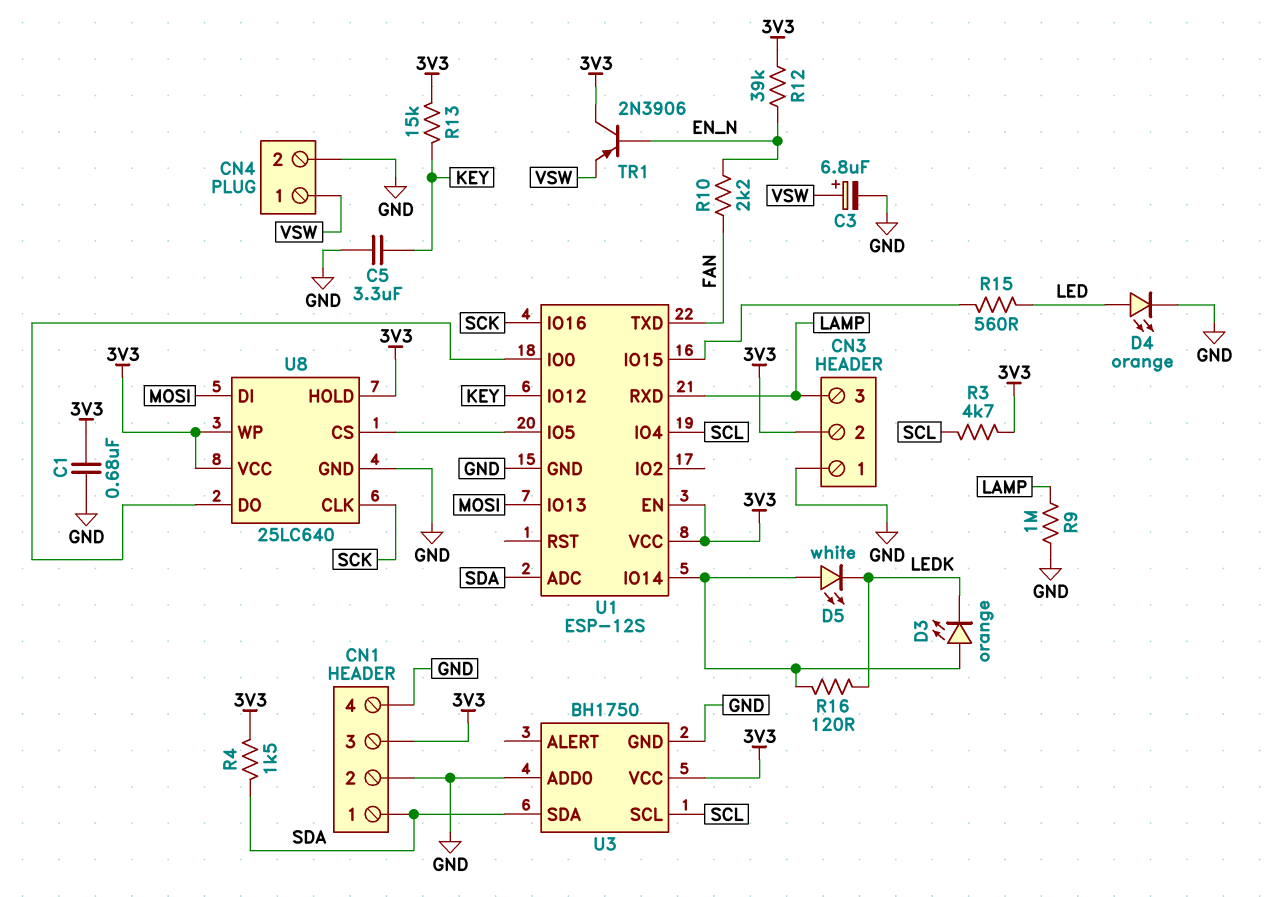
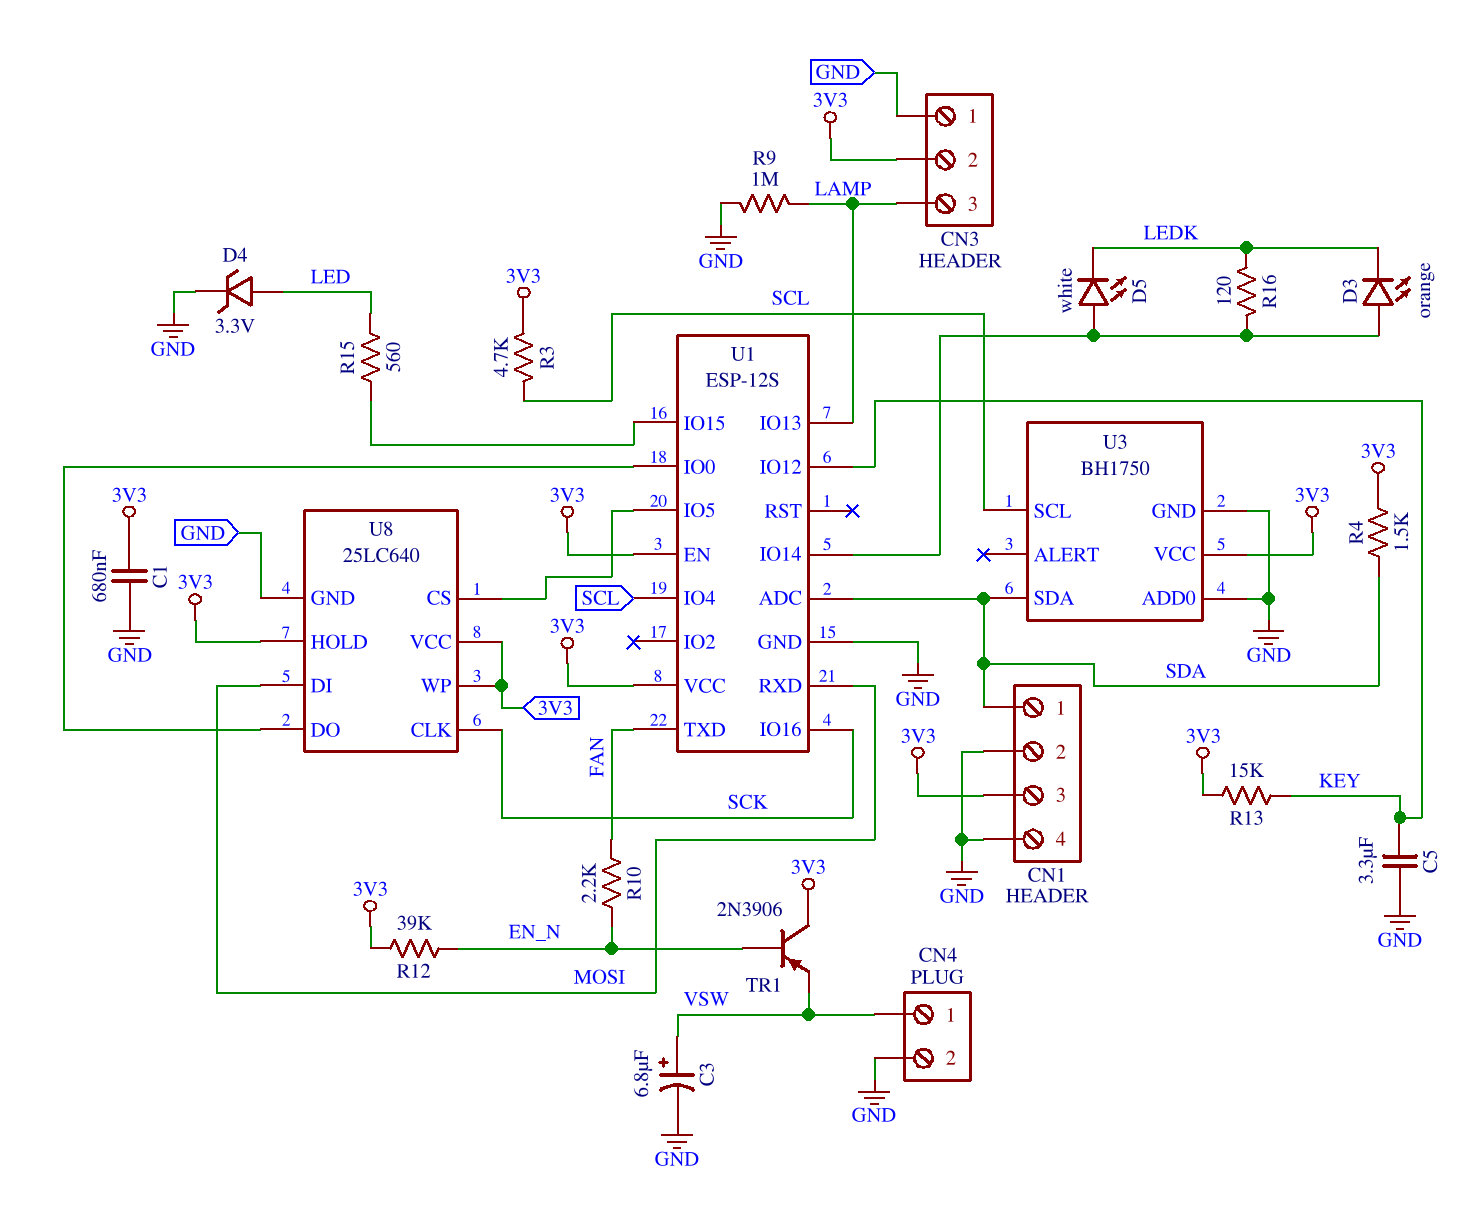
D4: LED orange (A LED, K GND) -> zener 3.3V (A LED, K GND)
U1 pin IO13: MOSI -> LAMP
U1 pin RXD: LAMP -> MOSI

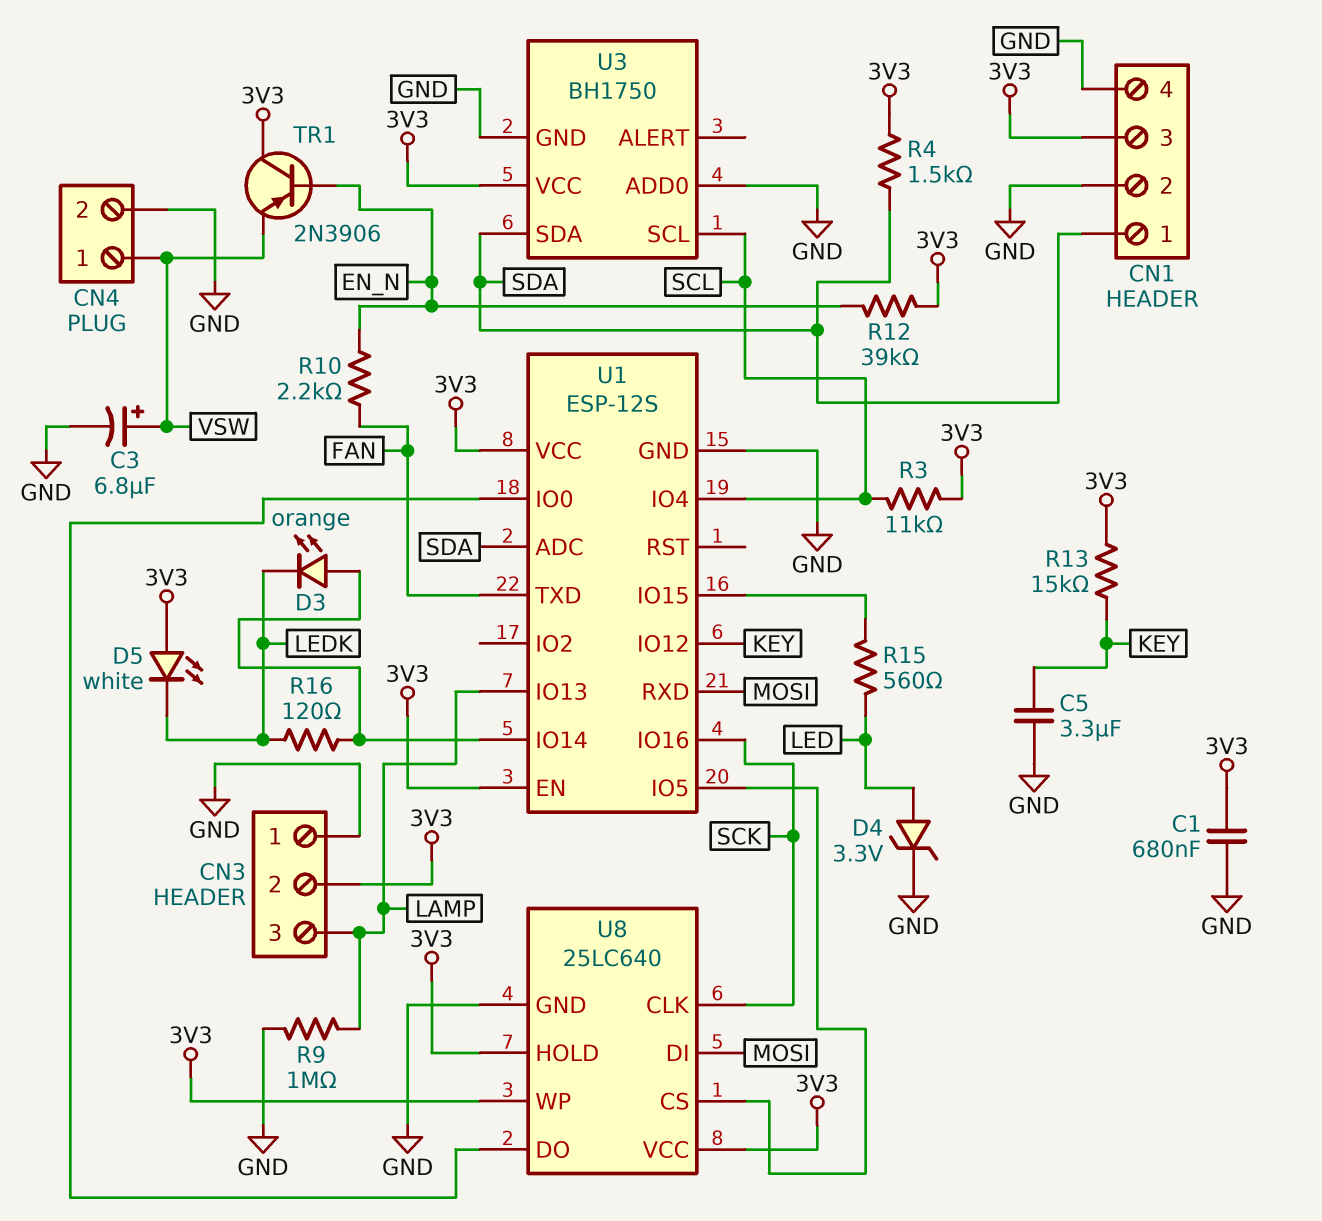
D5: LED white (A U1/IO14, K LEDK) -> LED white (A 3V3, K LEDK)
R3: 4.7k (3V3, SCL) -> 11k (3V3, SCL)

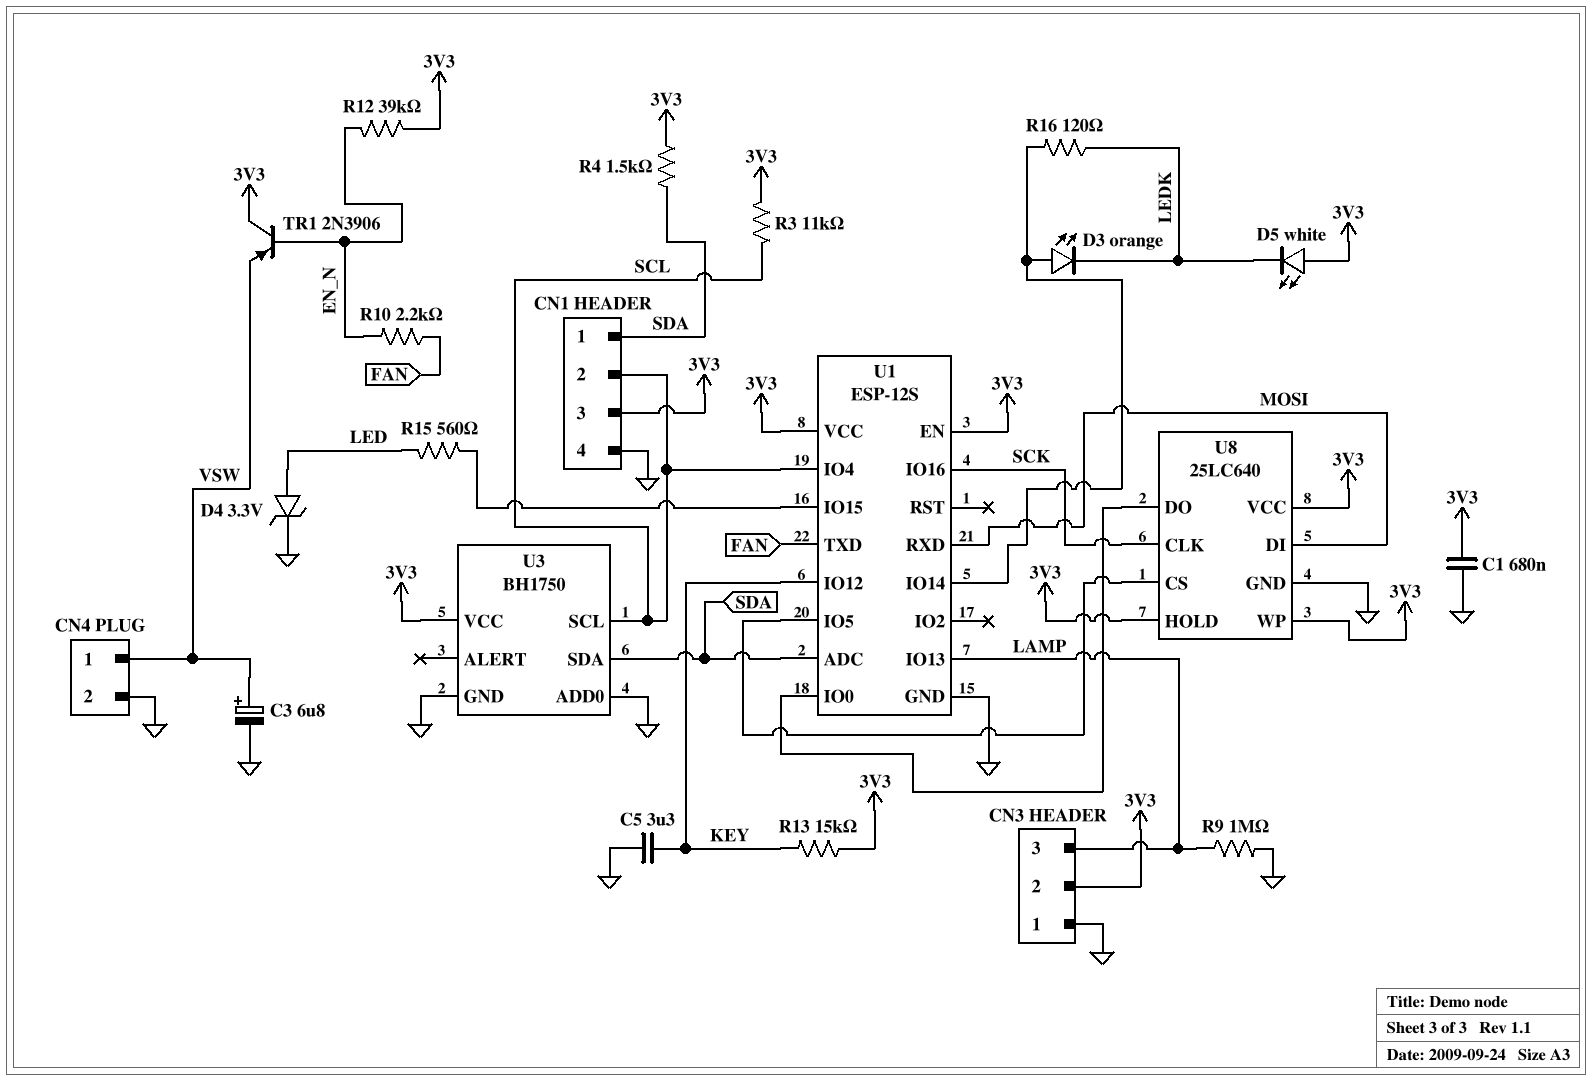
CN1 pin 2: GND -> SCL

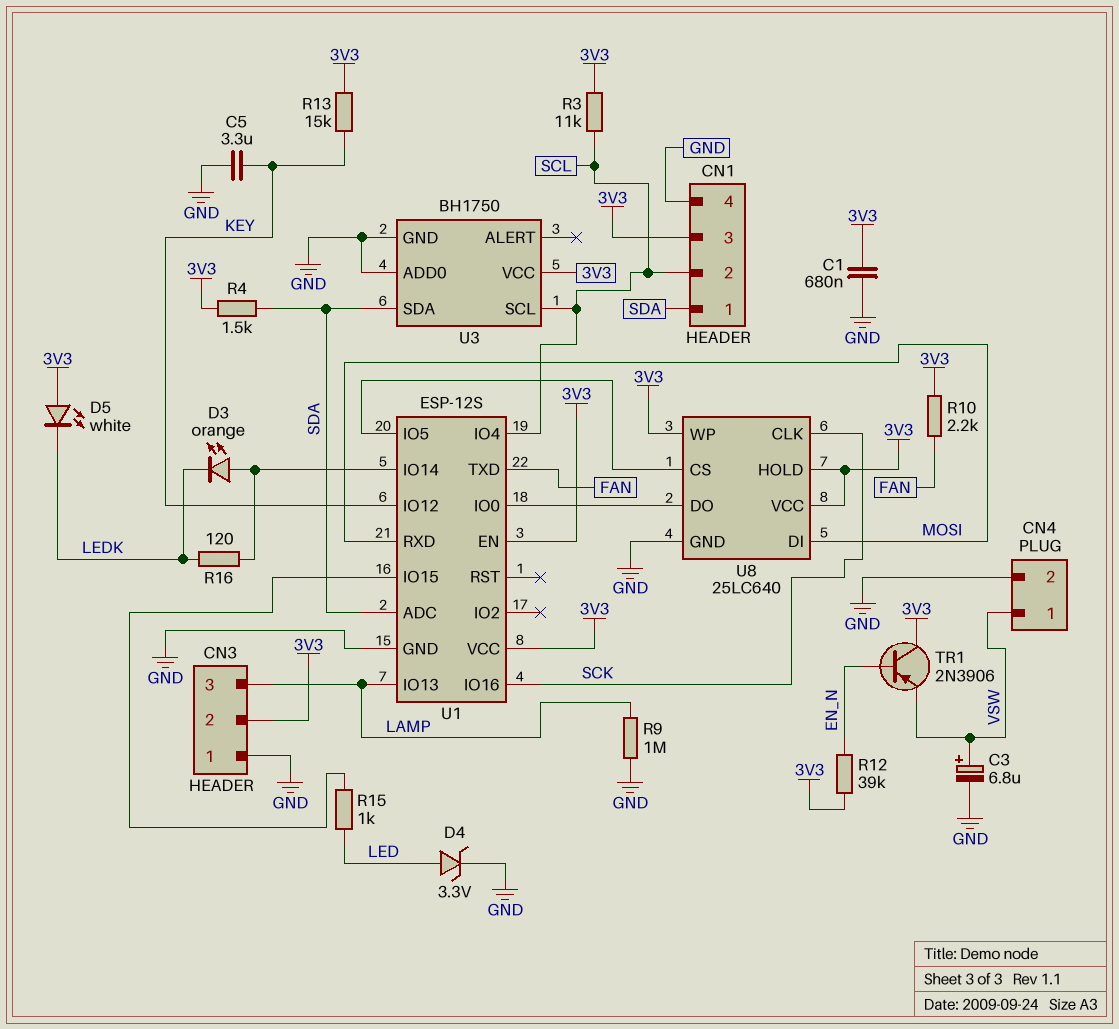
R10: 2.2k (EN_N, FAN) -> 2.2k (3V3, FAN)
R15: 560 (LED, U1/IO15) -> 1k (LED, U1/IO15)

